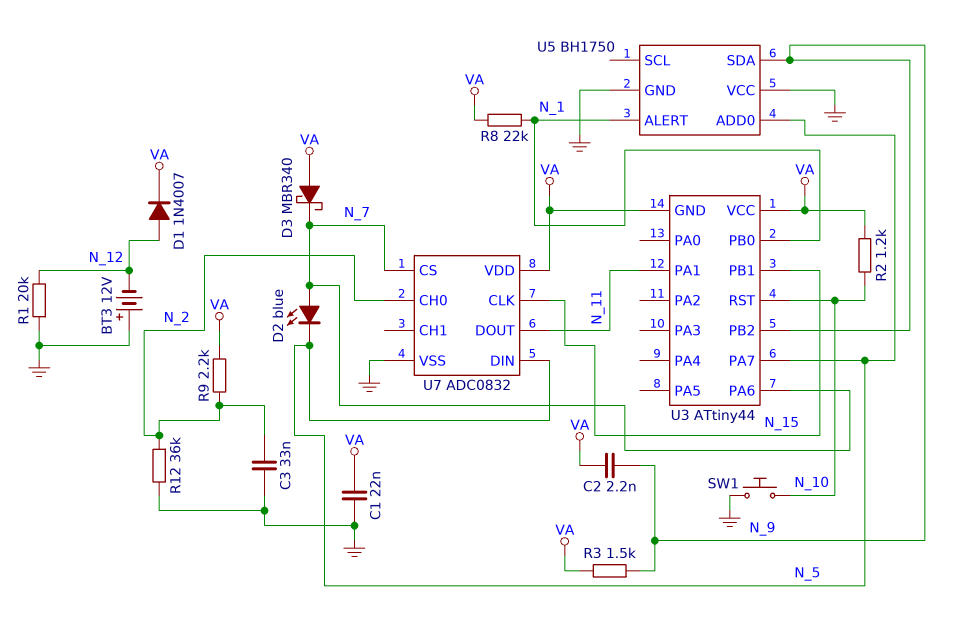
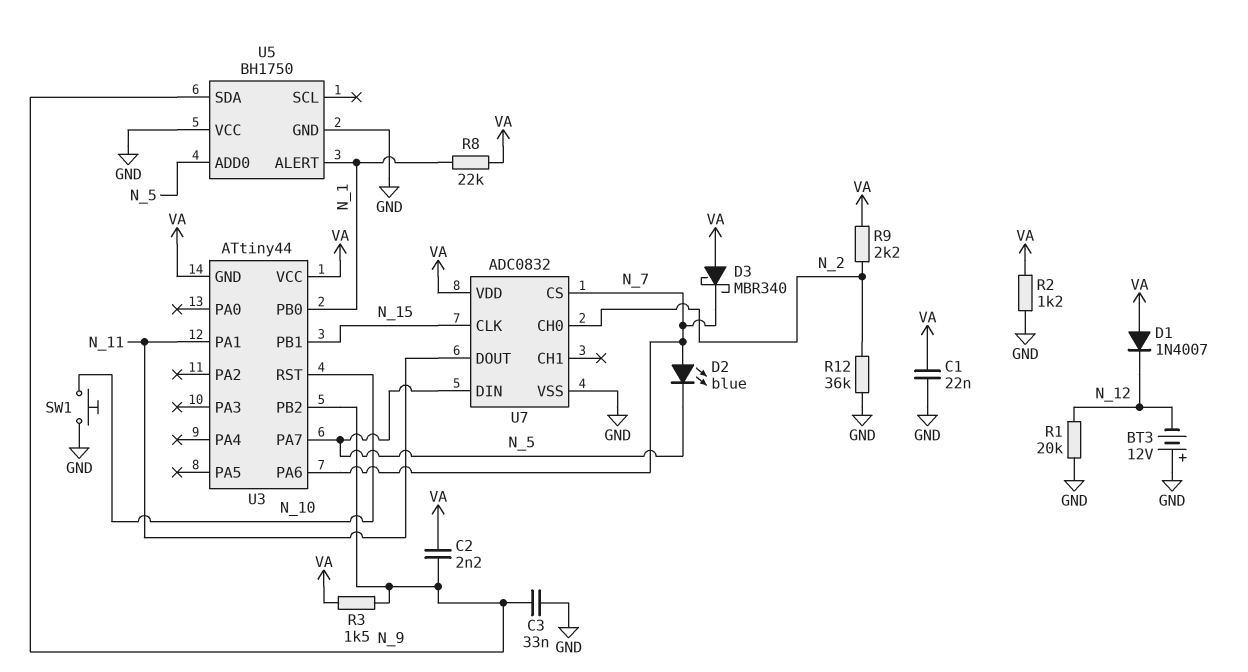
C3: 33nF (GND, N_2) -> 33nF (GND, N_9)
D1: diode 1N4007 (A N_12, K VA) -> diode 1N4007 (A VA, K N_12)
R2: 1.2k (N_10, VA) -> 1.2k (GND, VA)

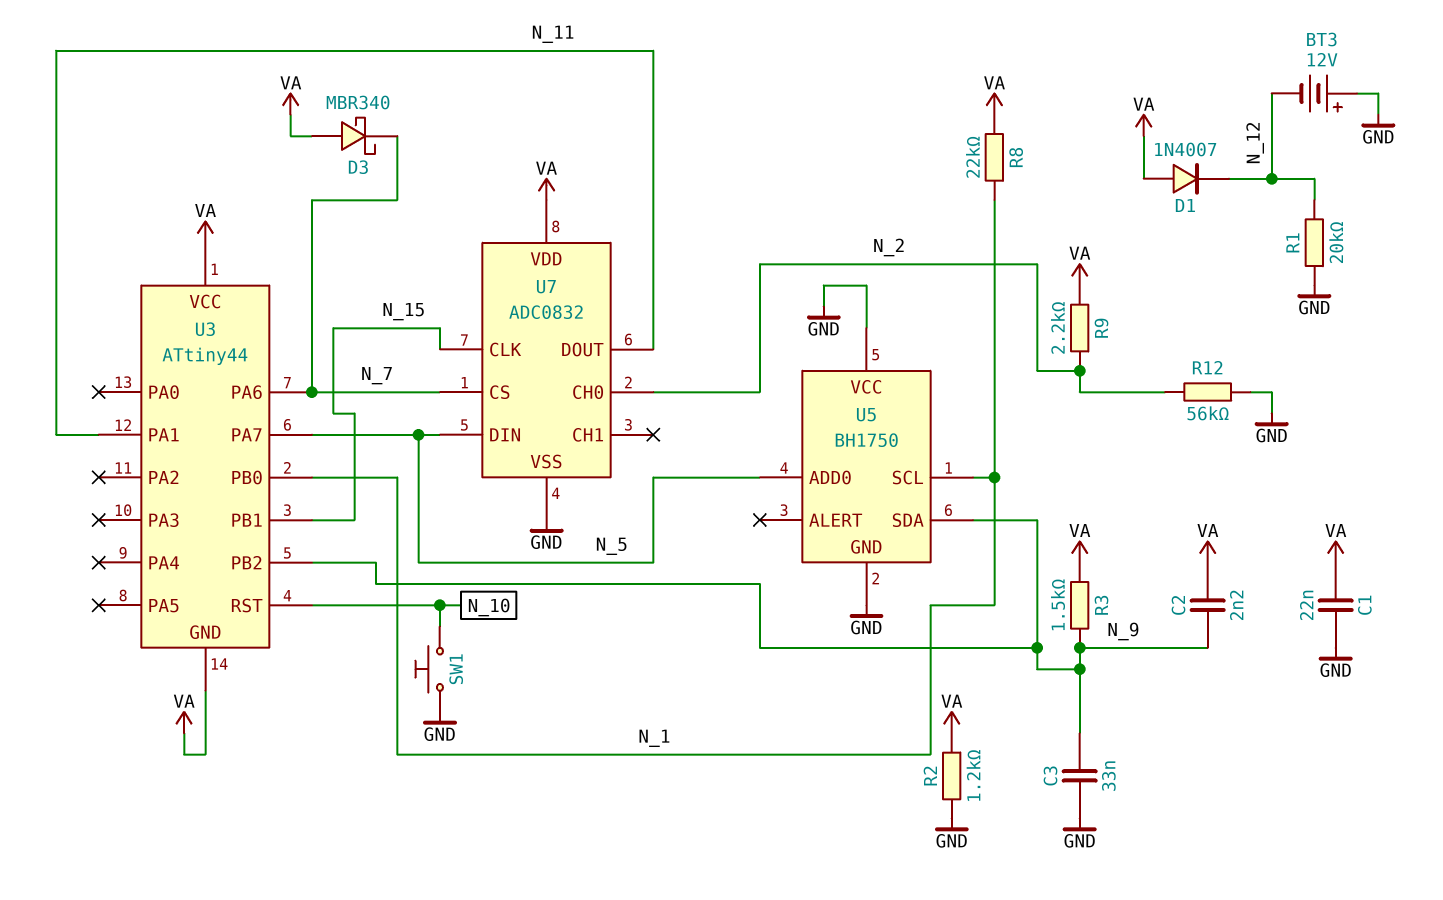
D2: LED blue (A N_7, K N_5) -> none
R12: 36k (GND, N_2) -> 56k (GND, N_2)
U5 pin ALERT: N_1 -> none
U5 pin SCL: none -> N_1

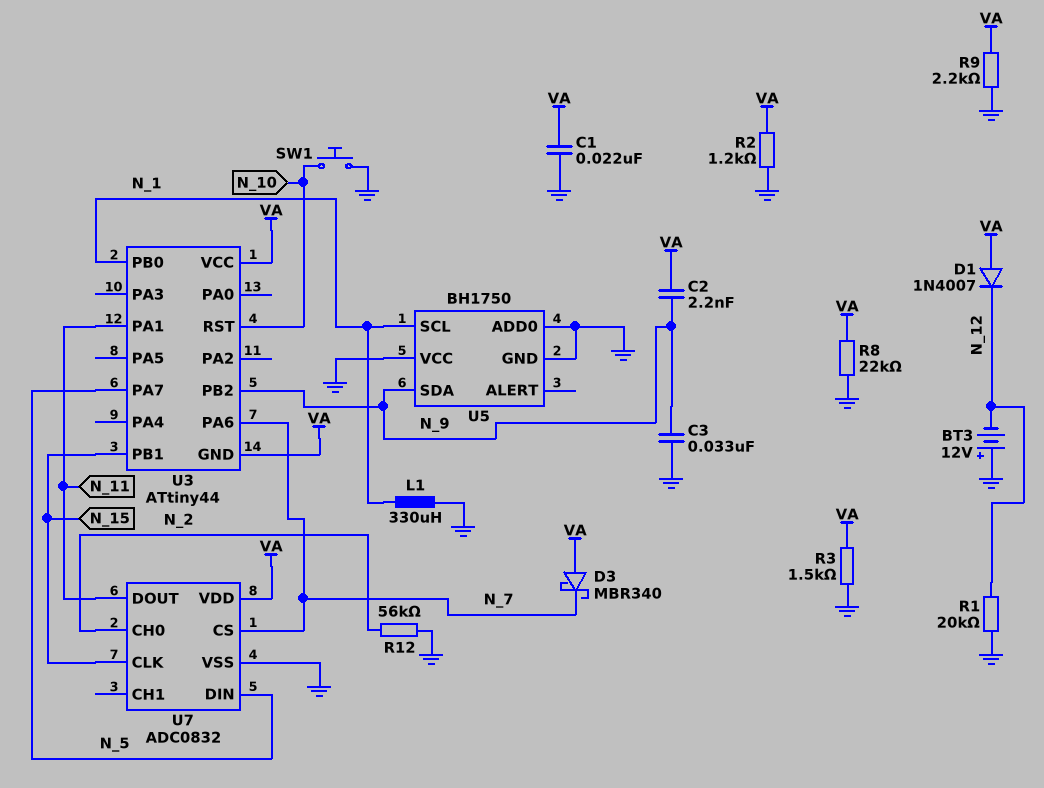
L1: none -> 330uH (GND, N_1)
R3: 1.5k (N_9, VA) -> 1.5k (GND, VA)
R8: 22k (N_1, VA) -> 22k (GND, VA)
R9: 2.2k (N_2, VA) -> 2.2k (GND, VA)
U5 pin ADD0: N_5 -> GND

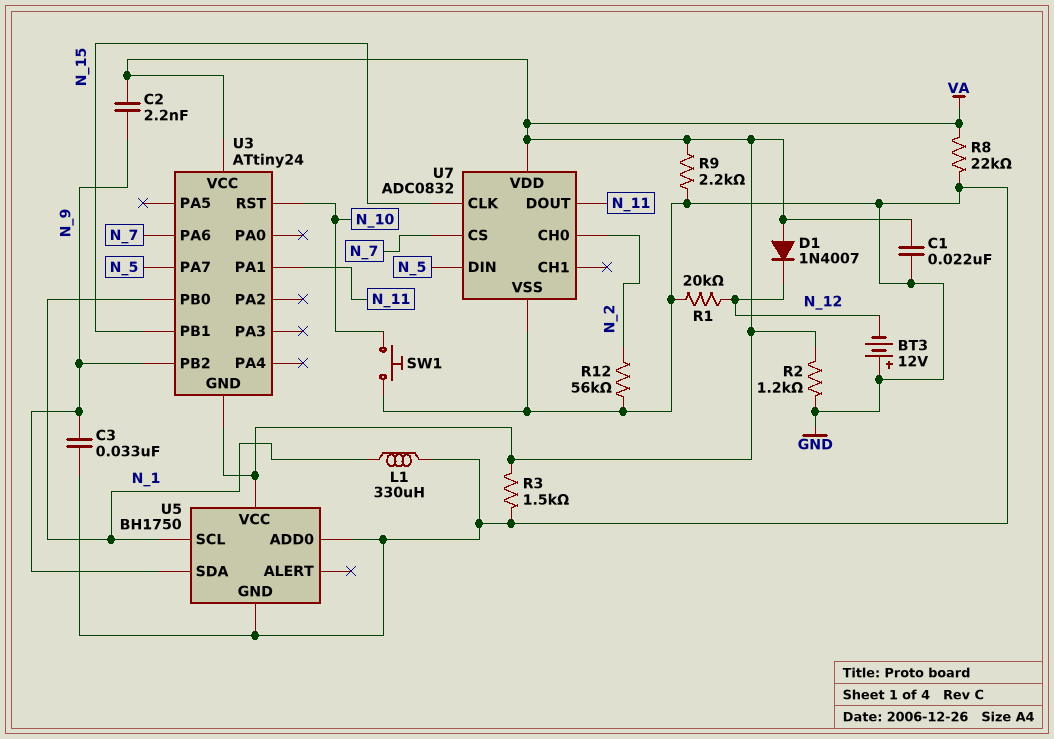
D3: schottky MBR340 (A VA, K N_7) -> none
U3: ATtiny44 -> ATtiny24
U5 pin VCC: GND -> VA

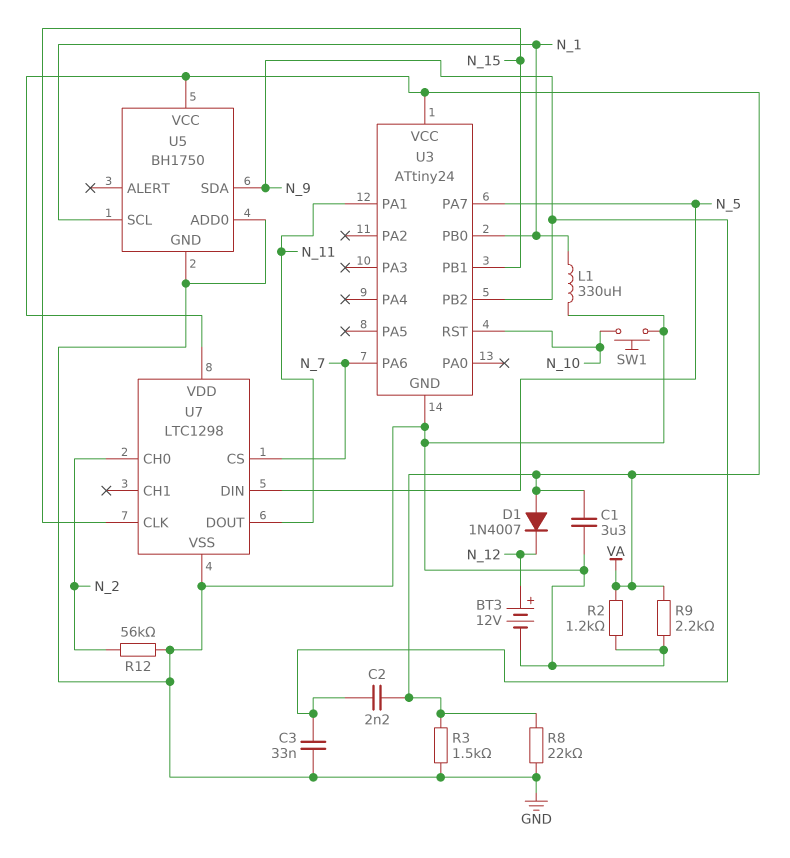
BT3: 12V (plus GND, minus N_12) -> 12V (plus N_12, minus GND)
C1: 22nF (GND, VA) -> 3.3uF (GND, VA)
R1: 20k (GND, N_12) -> none
U3 pin GND: VA -> GND
U7: ADC0832 -> LTC1298

